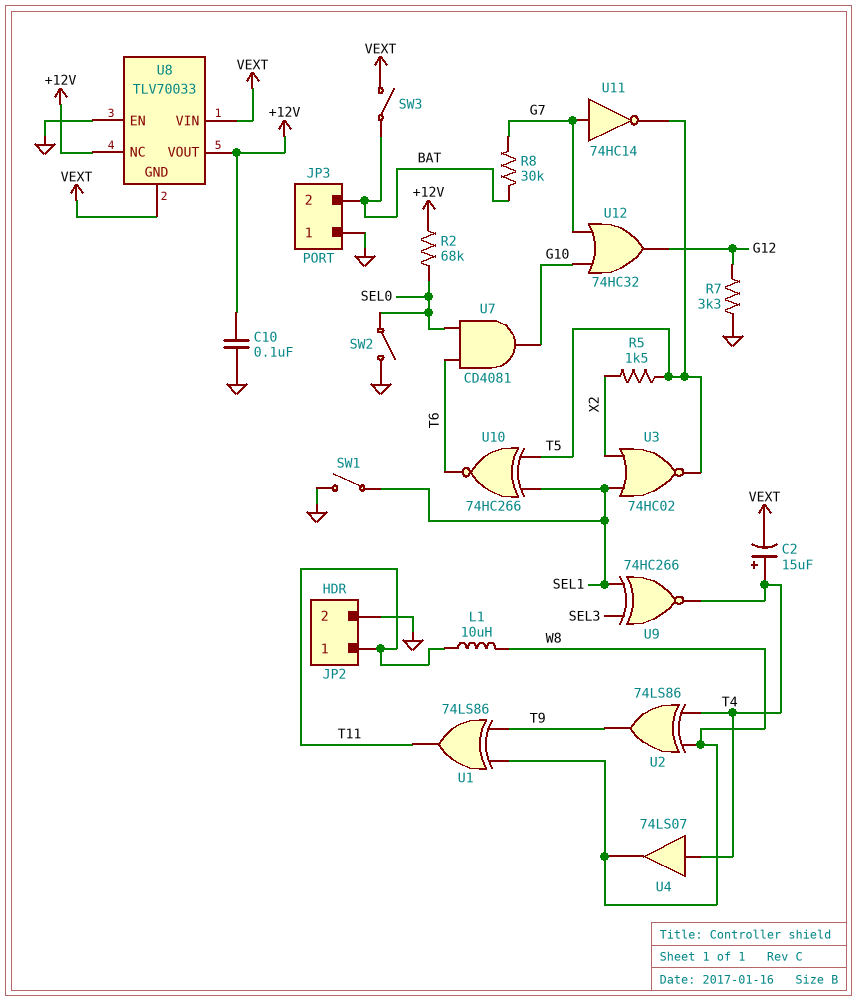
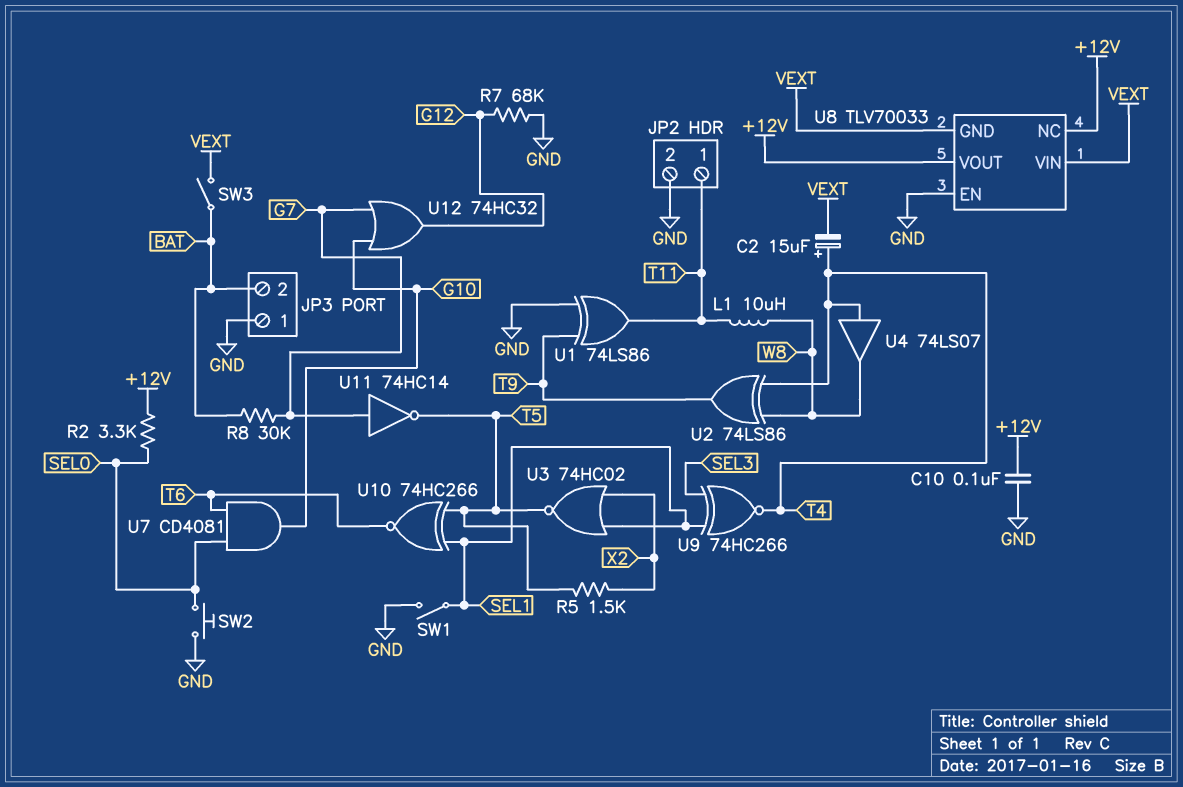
R2: 68k (+12V, SEL0) -> 3.3k (+12V, SEL0)
R7: 3.3k (G12, GND) -> 68k (G12, GND)
SW2: switch (GND, SEL0) -> button (GND, SEL0)
U1: XOR 74LS86 (in T9, in W8, out T11) -> XOR 74LS86 (in GND, in T9, out T11)

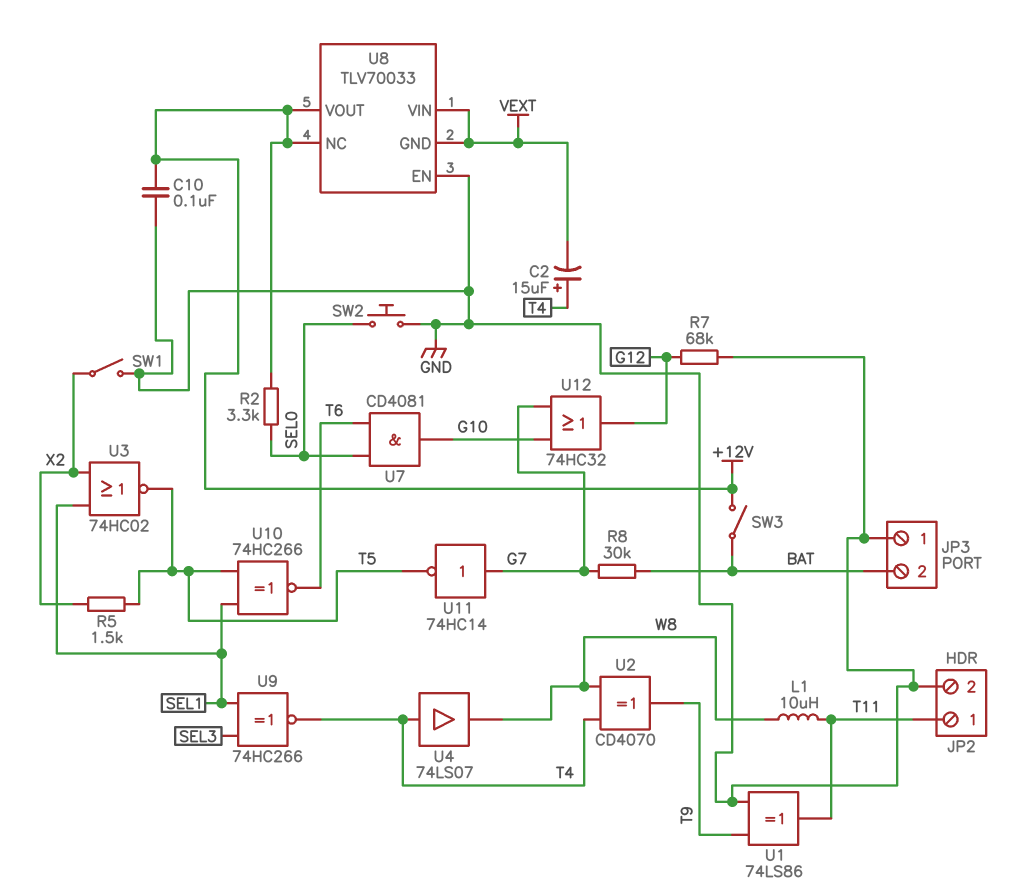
SW1: switch (GND, SEL1) -> switch (GND, X2)
SW3: switch (BAT, VEXT) -> switch (+12V, BAT)
U2: XOR 74LS86 (in T4, in W8, out T9) -> XOR CD4070 (in T4, in W8, out T9)

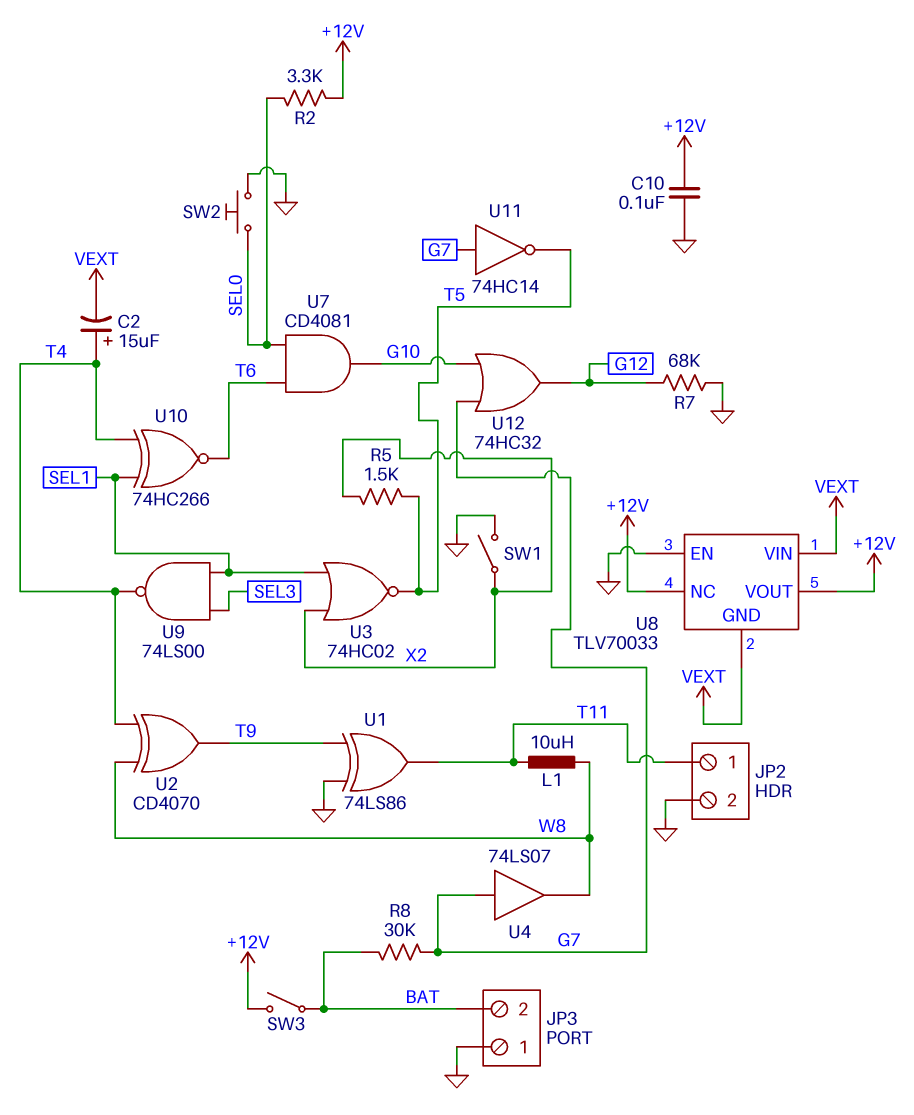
U4: buffer 74LS07 (in T4, out W8) -> buffer 74LS07 (in G7, out W8)
U9: XNOR 74HC266 (in SEL1, in SEL3, out T4) -> NAND 74LS00 (in SEL1, in SEL3, out T4)
U10: XNOR 74HC266 (in SEL1, in T5, out T6) -> XNOR 74HC266 (in SEL1, in T4, out T6)

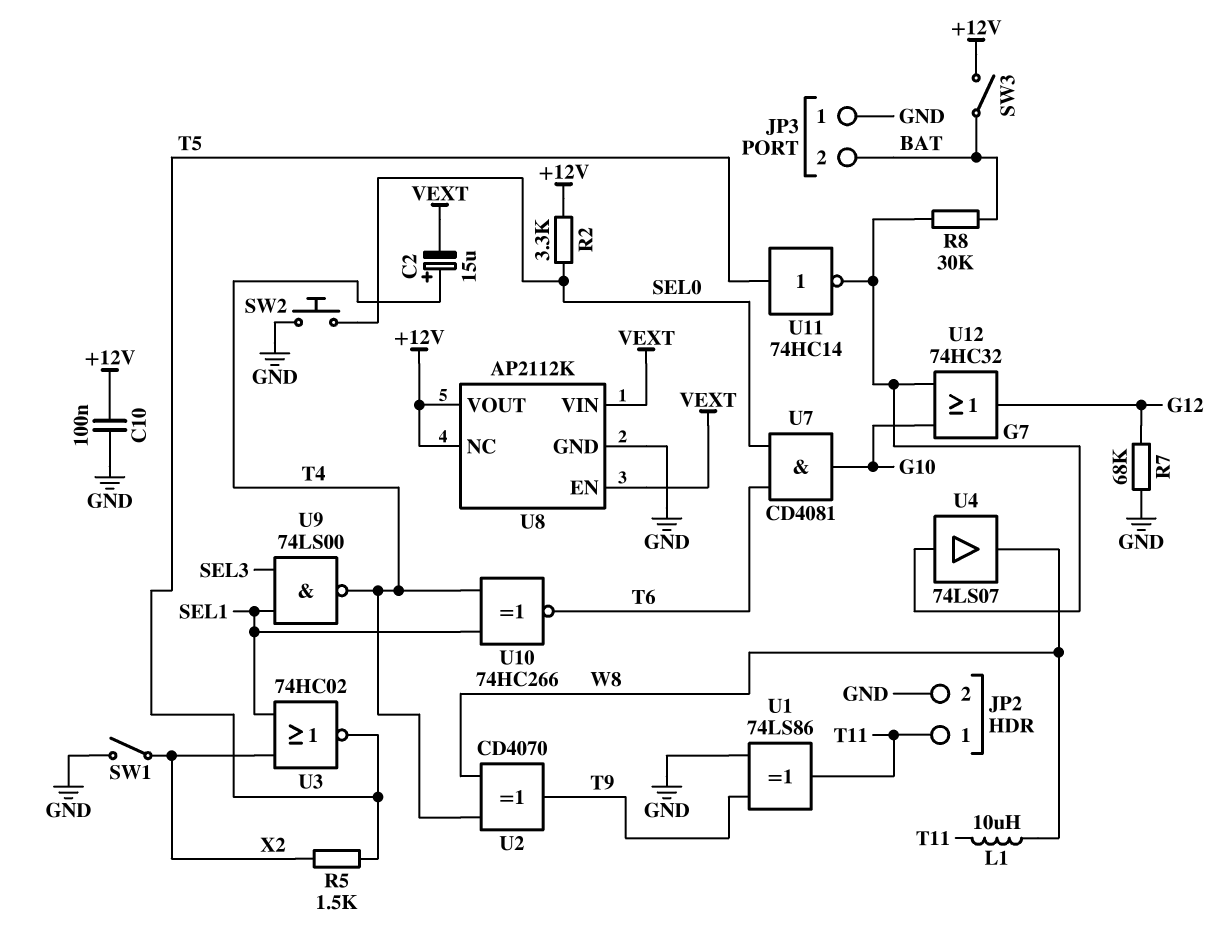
U8: TLV70033 -> AP2112K
U8 pin EN: GND -> VEXT
U8 pin GND: VEXT -> GND
U11: NOT 74HC14 (in G7, out T5) -> NOT 74HC14 (in T5, out G7)

